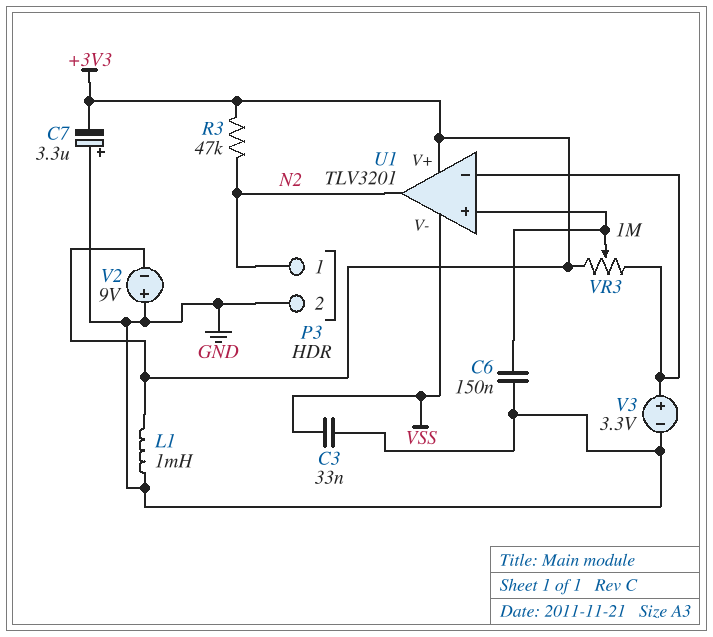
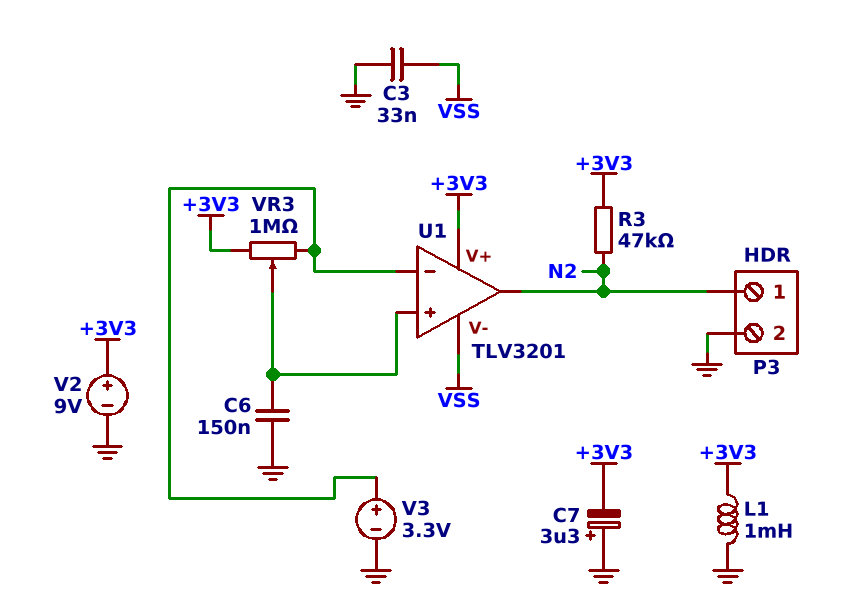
V2: 9V (plus GND, minus +3V3) -> 9V (plus +3V3, minus GND)

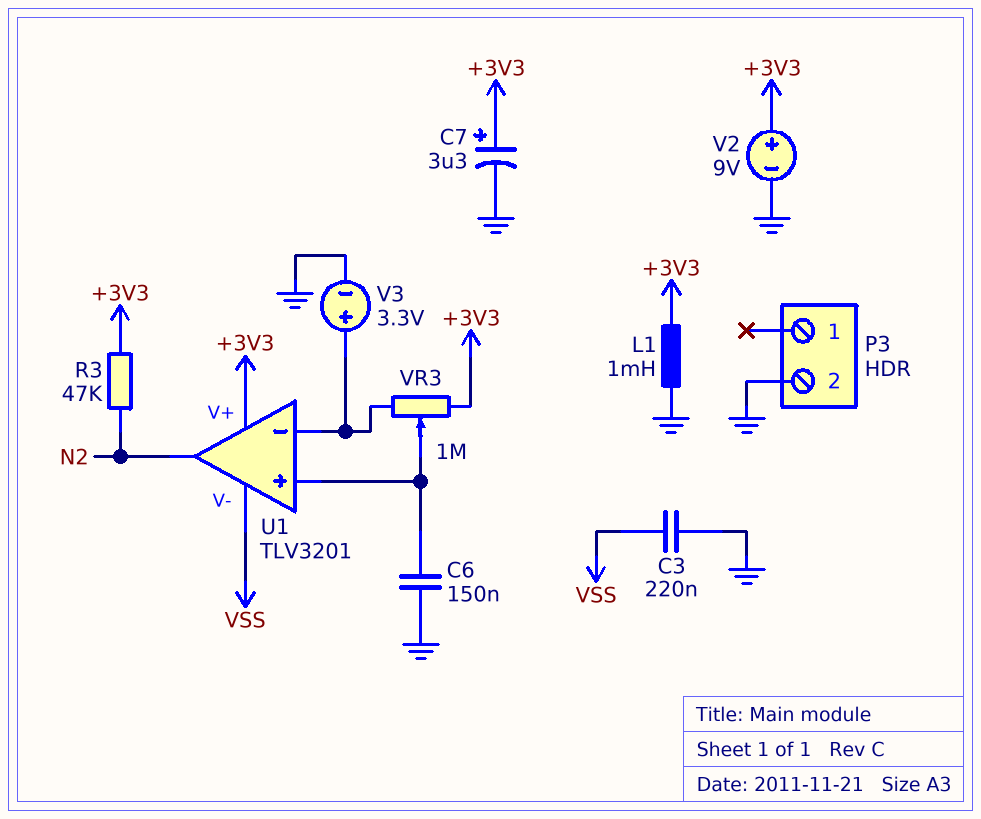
C3: 33nF (GND, VSS) -> 220nF (GND, VSS)
C7: 3.3uF (plus GND, minus +3V3) -> 3.3uF (plus +3V3, minus GND)
P3 pin 1: N2 -> none

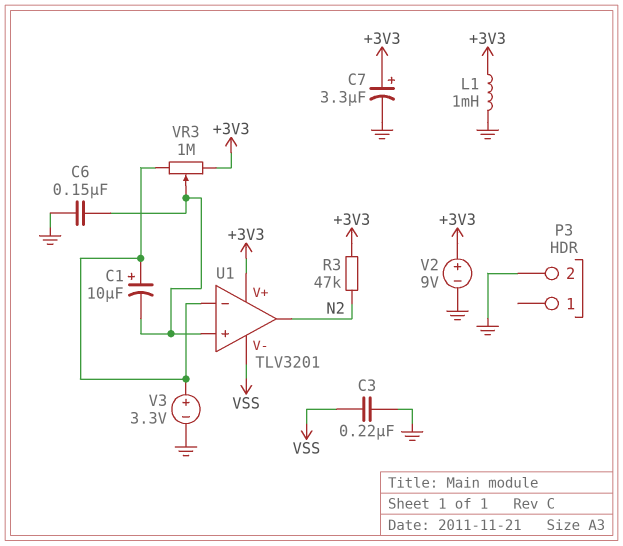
C1: none -> 10uF (plus U1/in-, minus U1/in+)

